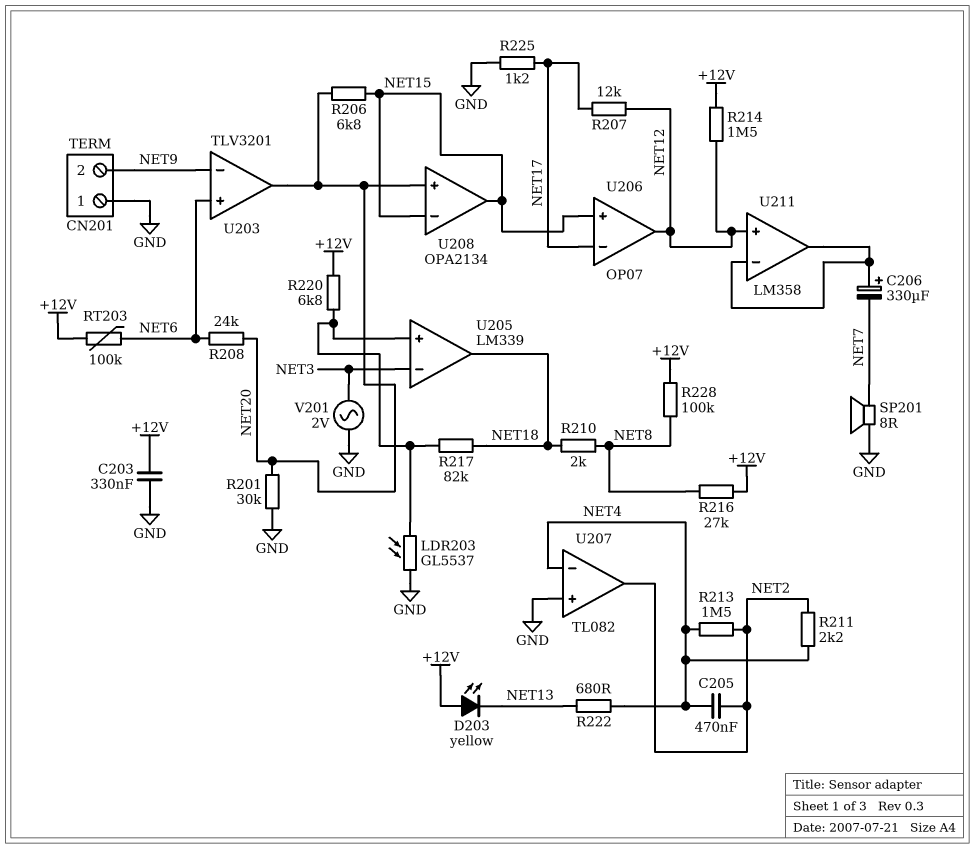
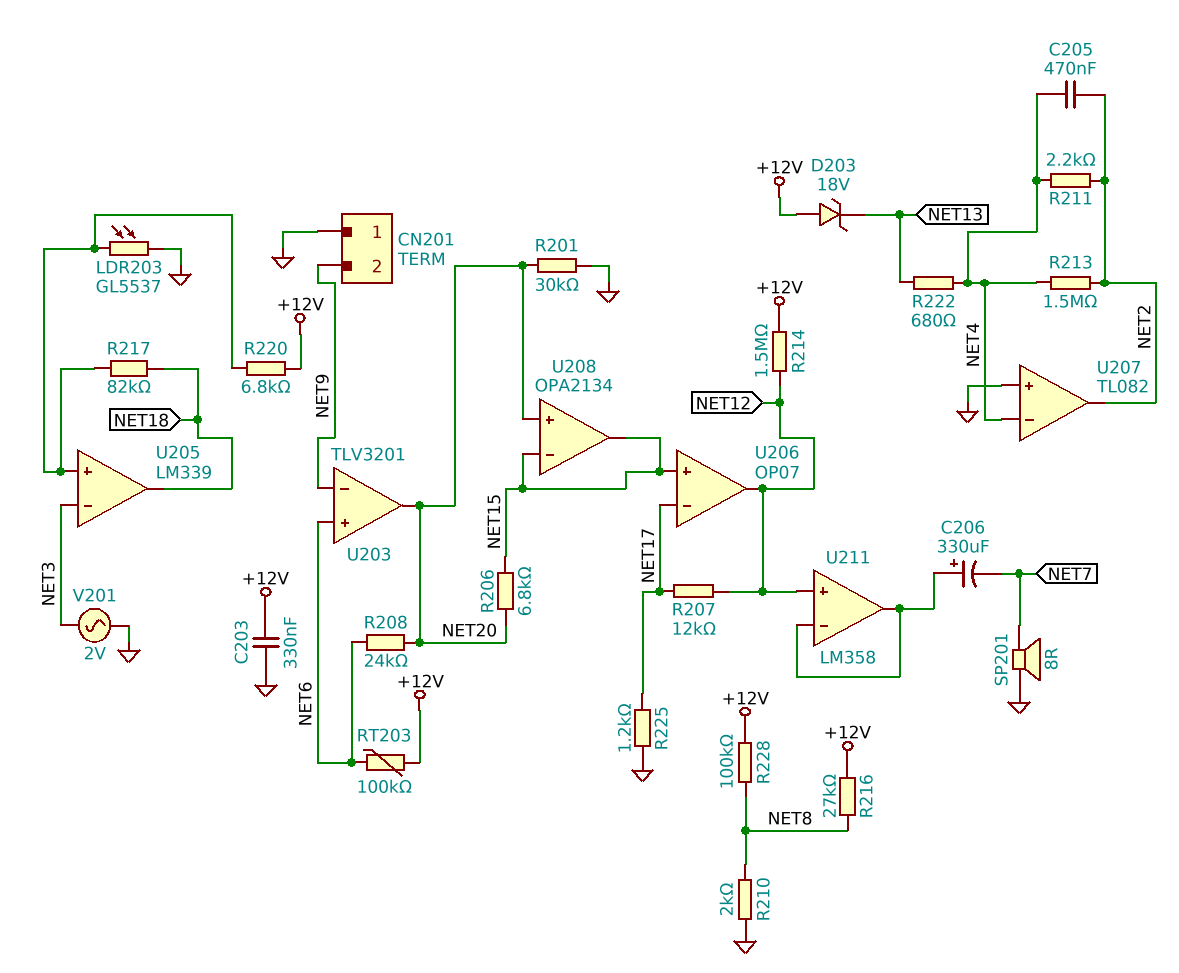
D203: LED yellow (A +12V, K NET13) -> zener 18V (A +12V, K NET13)
R210: 2k (NET8, NET18) -> 2k (GND, NET8)

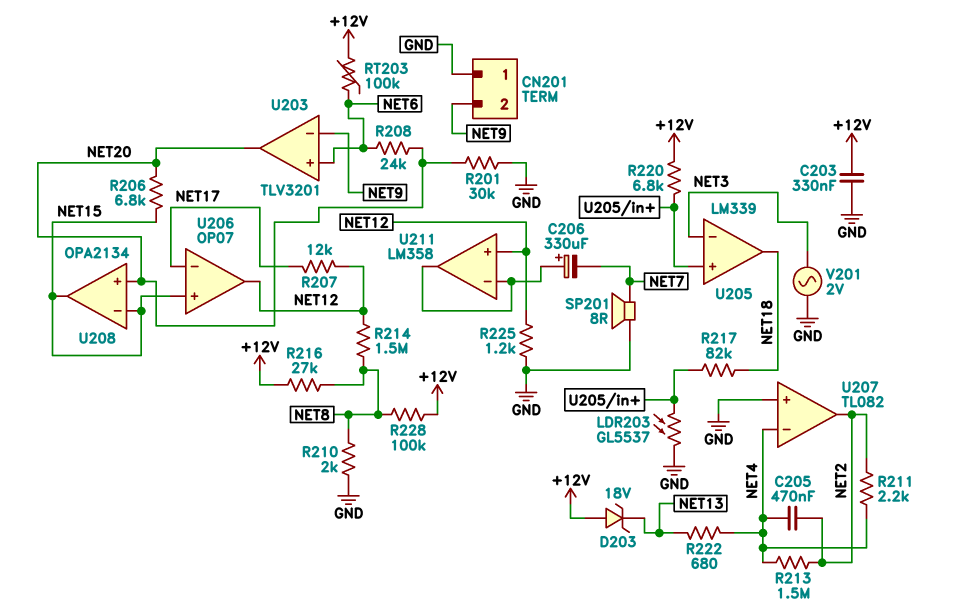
R214: 1.5M (+12V, NET12) -> 1.5M (NET8, NET12)
R225: 1.2k (GND, NET17) -> 1.2k (GND, NET12)

